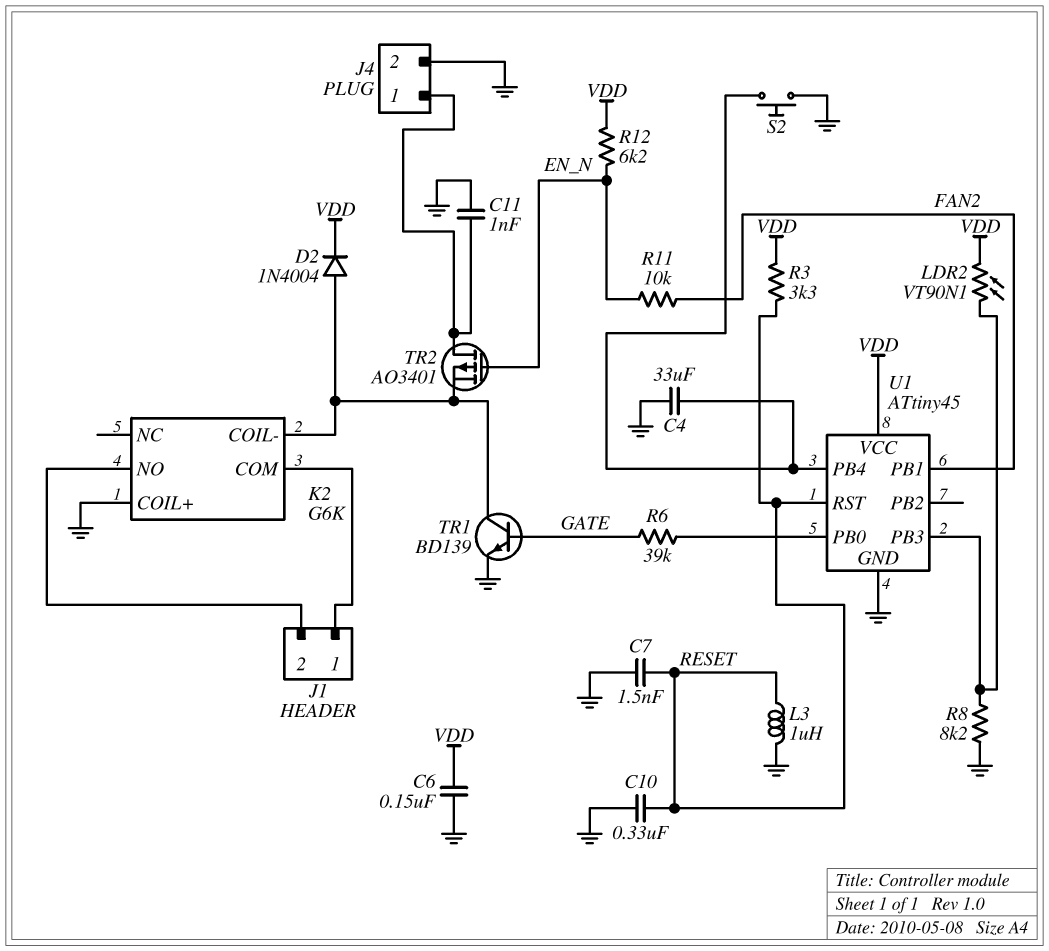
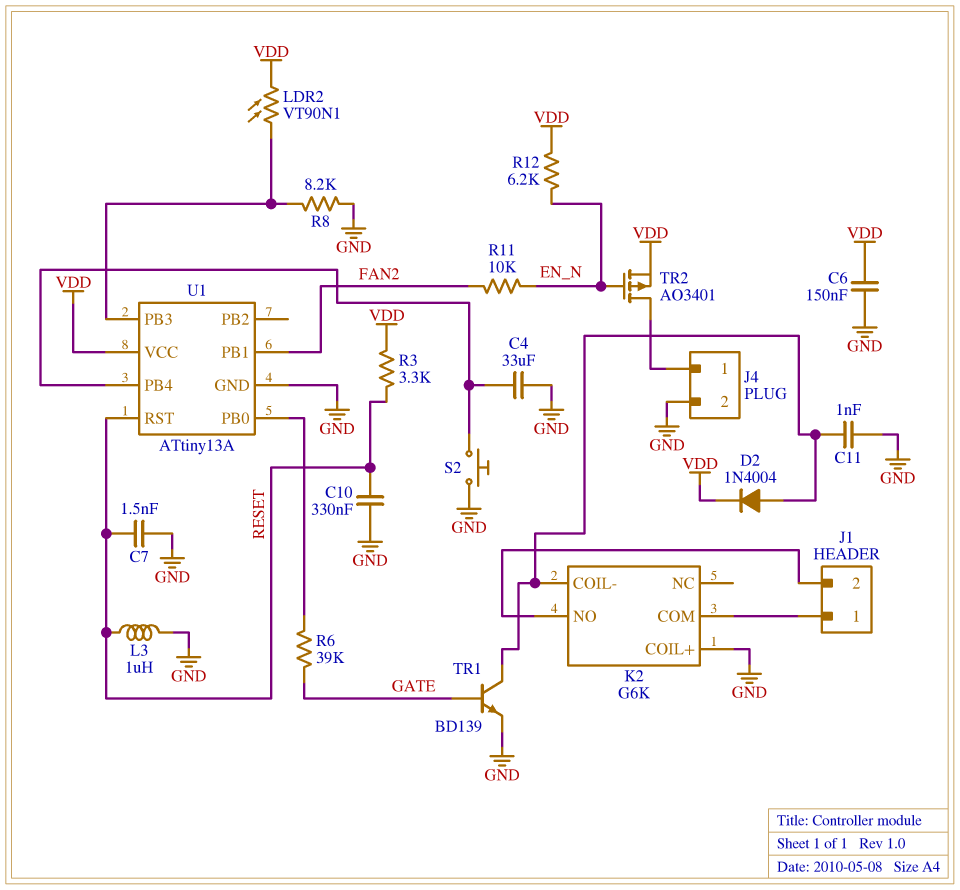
C11: 1nF (GND, J4/1) -> 1nF (GND, K2/COIL-)
TR2: PMOS AO3401 (G EN_N, D J4/1, S K2/COIL-) -> PMOS AO3401 (G EN_N, D J4/1, S VDD)
U1: ATtiny45 -> ATtiny13A

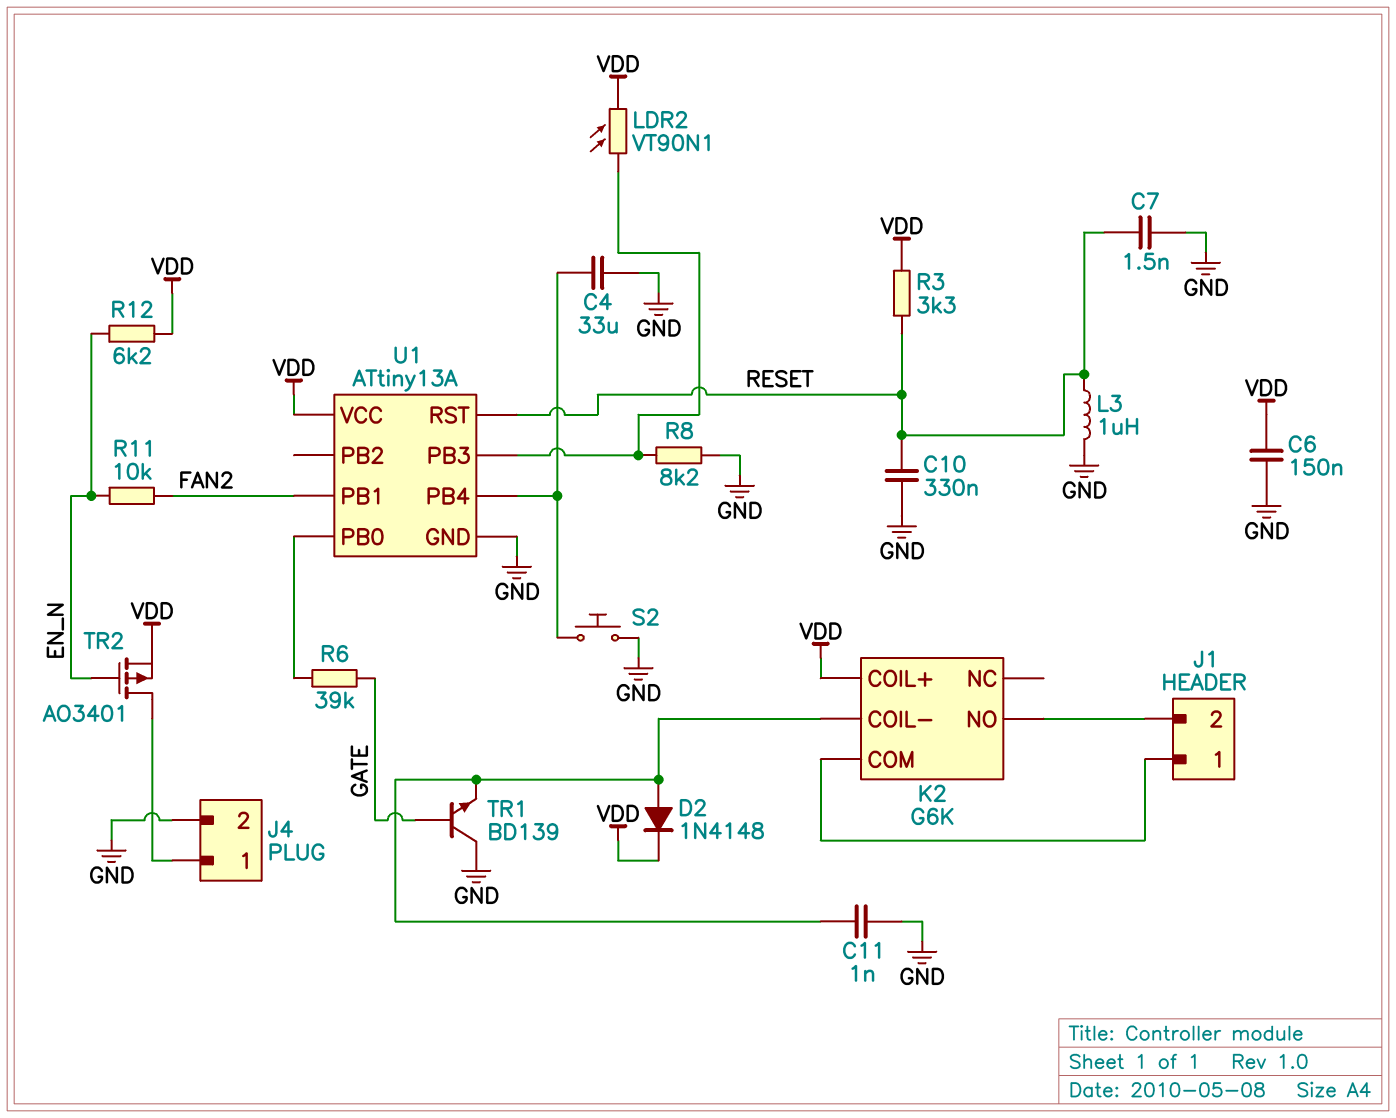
D2: diode 1N4004 (A K2/COIL-, K VDD) -> diode 1N4148 (A K2/COIL-, K VDD)
K2 pin COIL+: GND -> VDD
TR1: NPN BD139 (B GATE, C K2/COIL-, E GND) -> NPN BD139 (B GATE, C GND, E K2/COIL-)

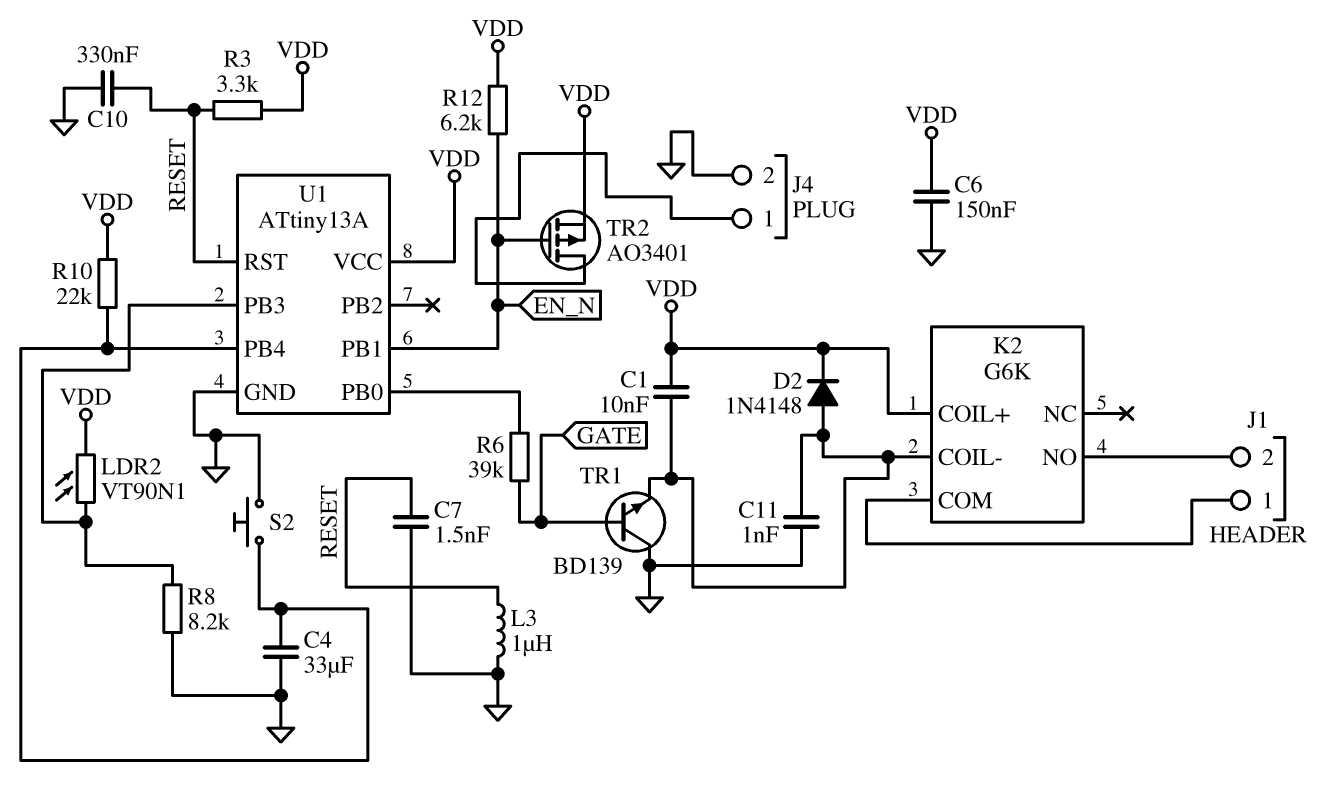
C1: none -> 10nF (K2/COIL-, VDD)
R10: none -> 22k (U1/PB4, VDD)
R11: 10k (EN_N, FAN2) -> none
U1 pin PB1: FAN2 -> EN_N

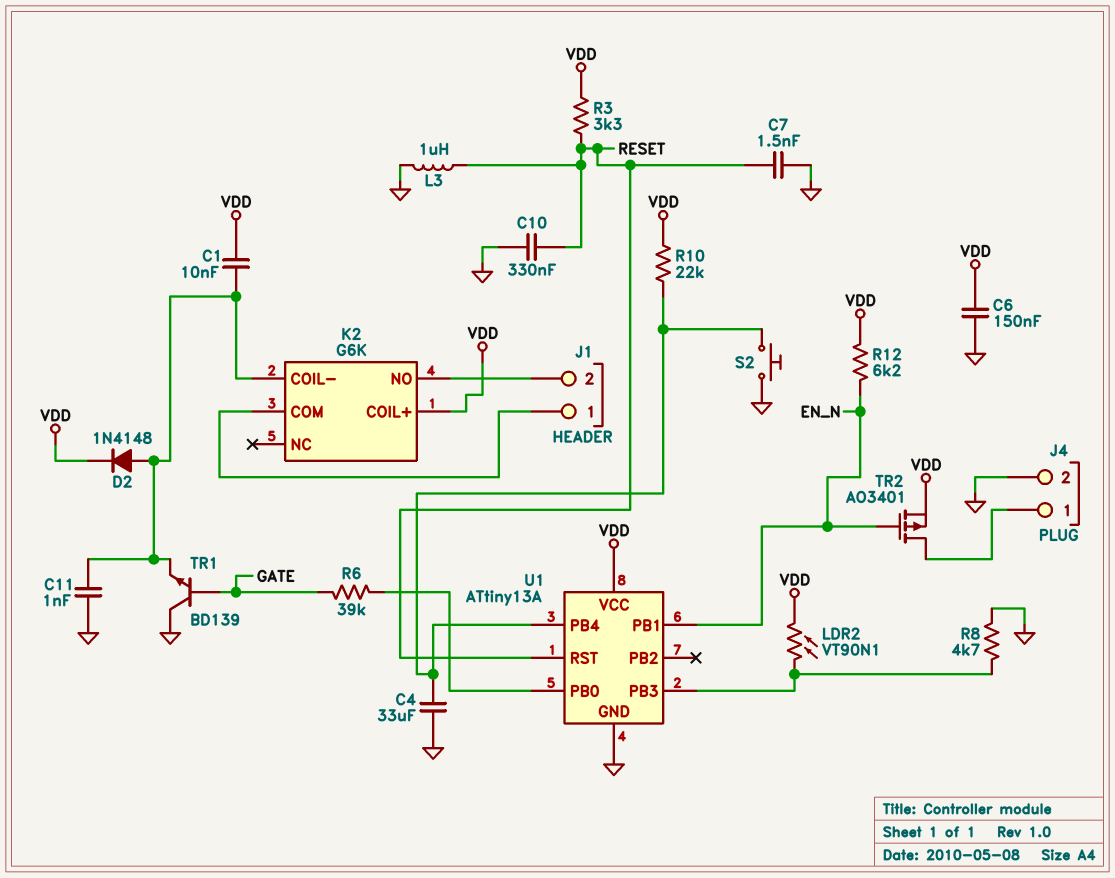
R8: 8.2k (GND, U1/PB3) -> 4.7k (GND, U1/PB3)

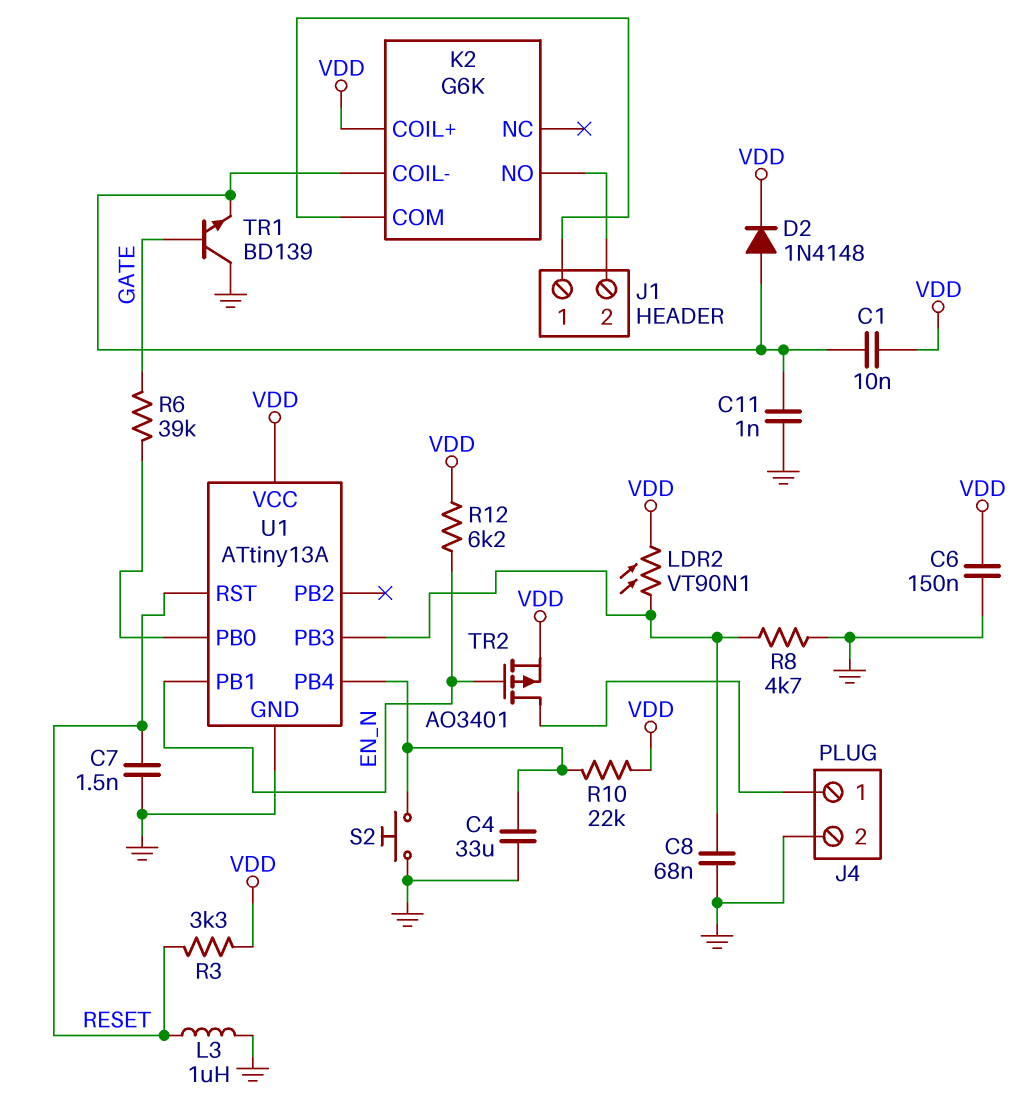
C8: none -> 68nF (GND, U1/PB3)
C10: 330nF (GND, RESET) -> none

